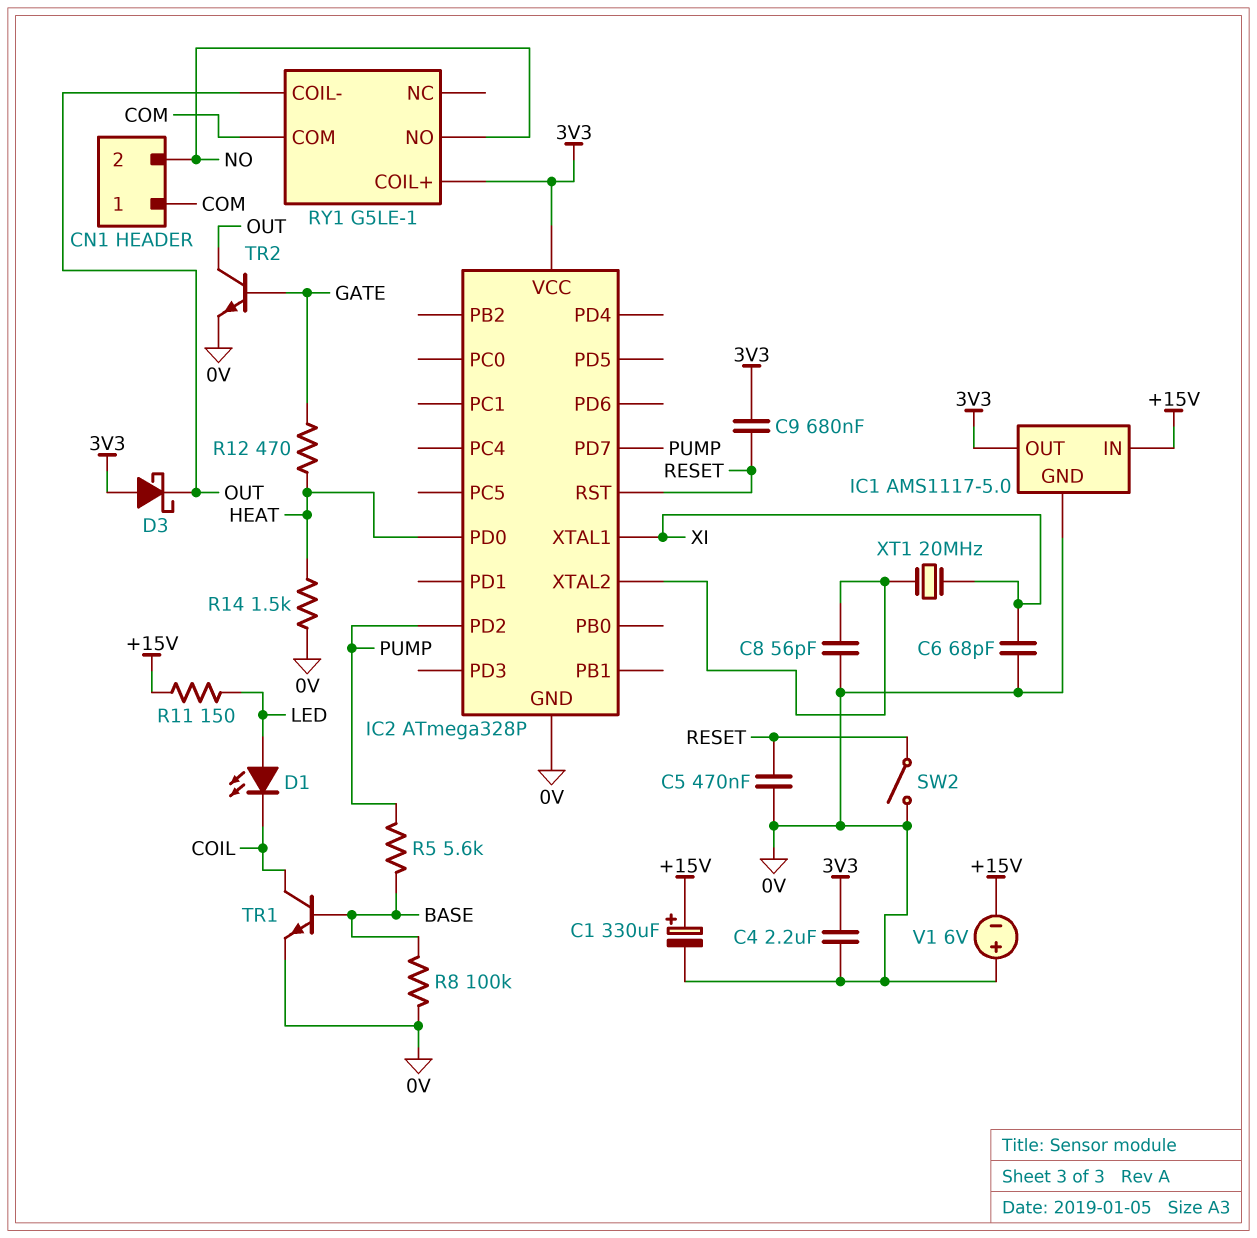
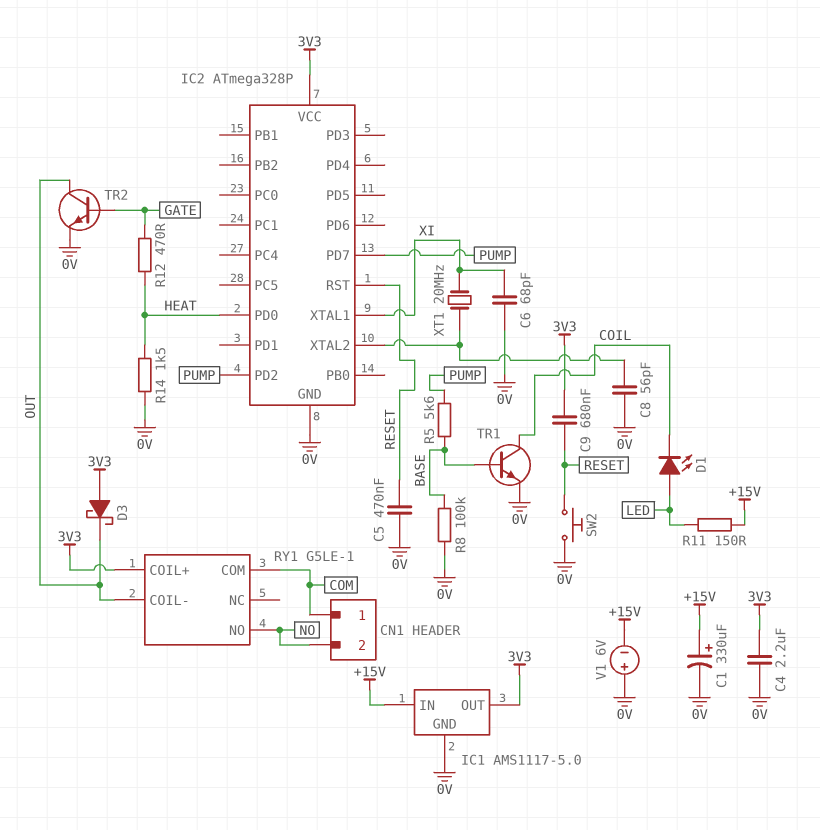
SW2: switch (0V, RESET) -> button (0V, RESET)

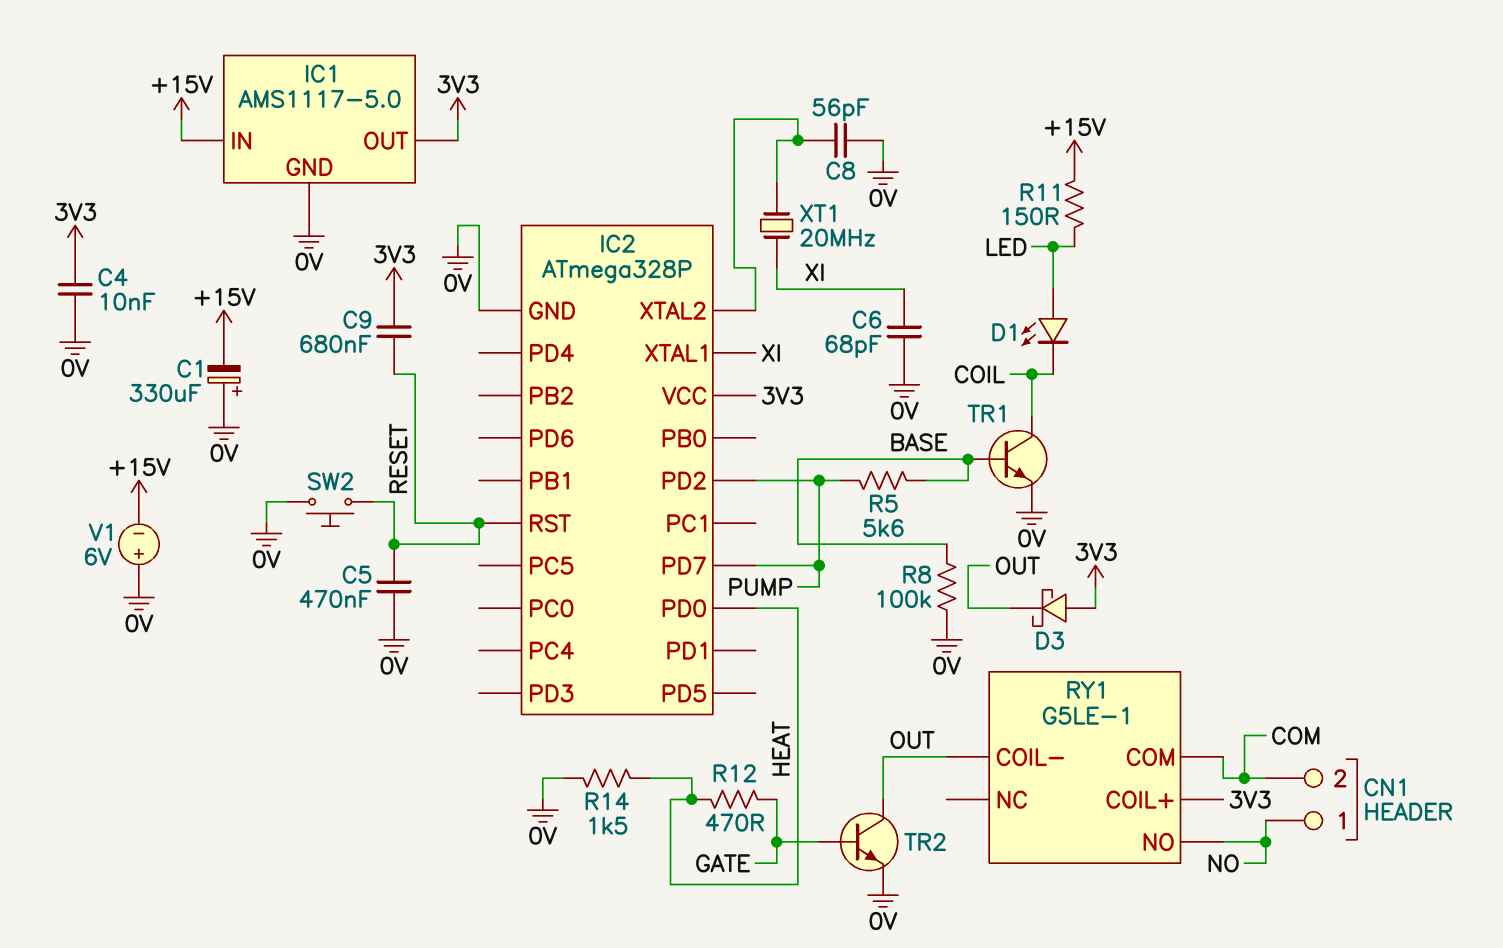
C1: 330uF (plus +15V, minus 0V) -> 330uF (plus 0V, minus +15V)
C4: 2.2uF (0V, 3V3) -> 10nF (0V, 3V3)
CN1 pin 1: COM -> NO
CN1 pin 2: NO -> COM

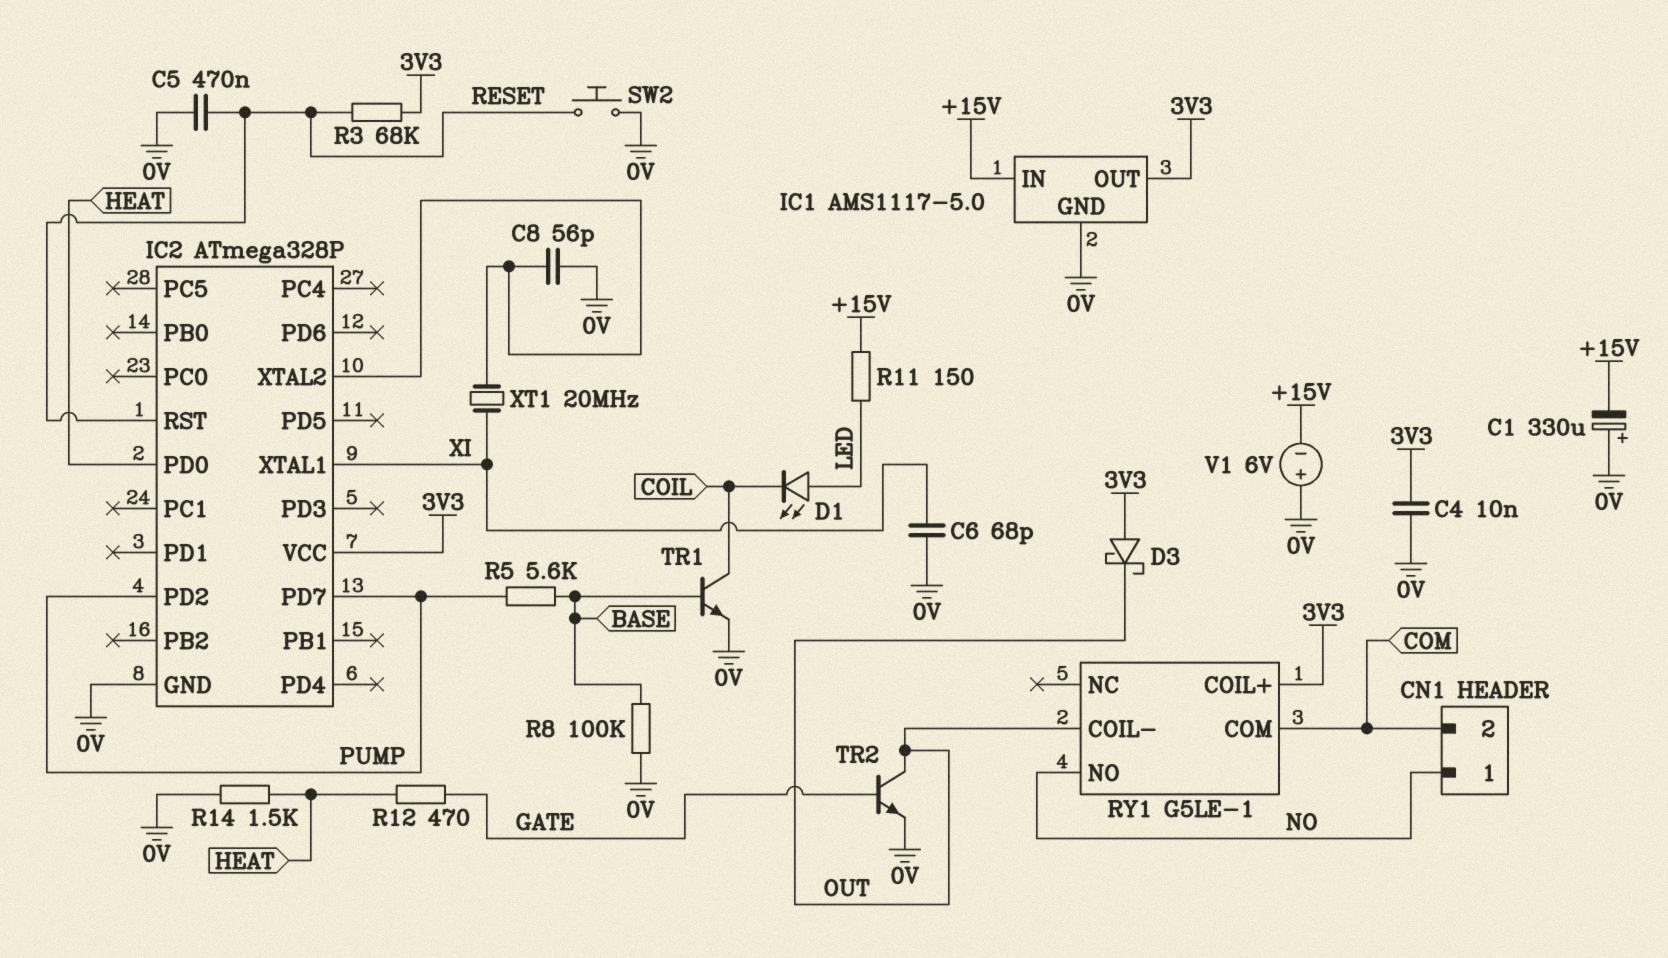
C9: 680nF (3V3, RESET) -> none
R3: none -> 68k (3V3, RESET)

